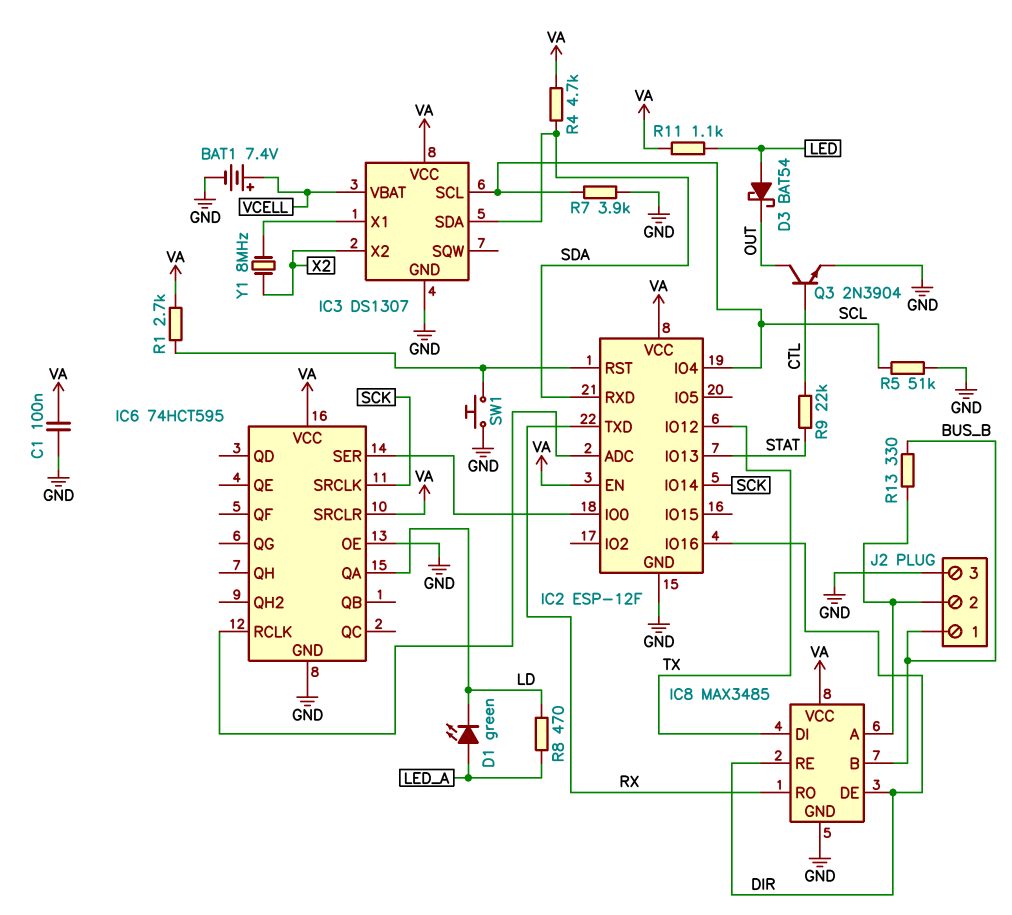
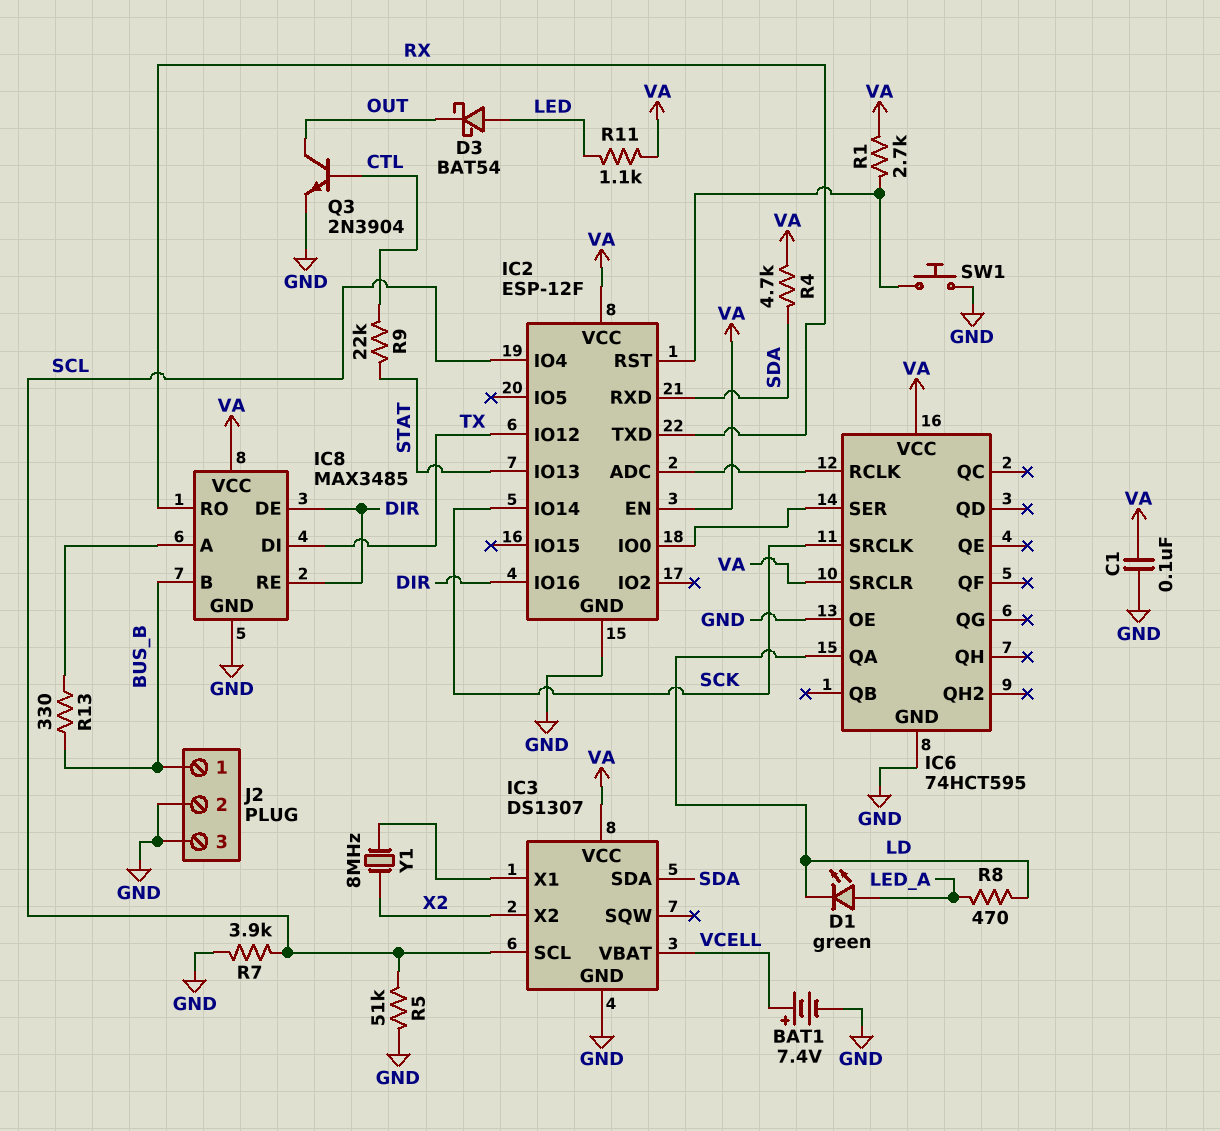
J2 pin 2: IC8/A -> GND

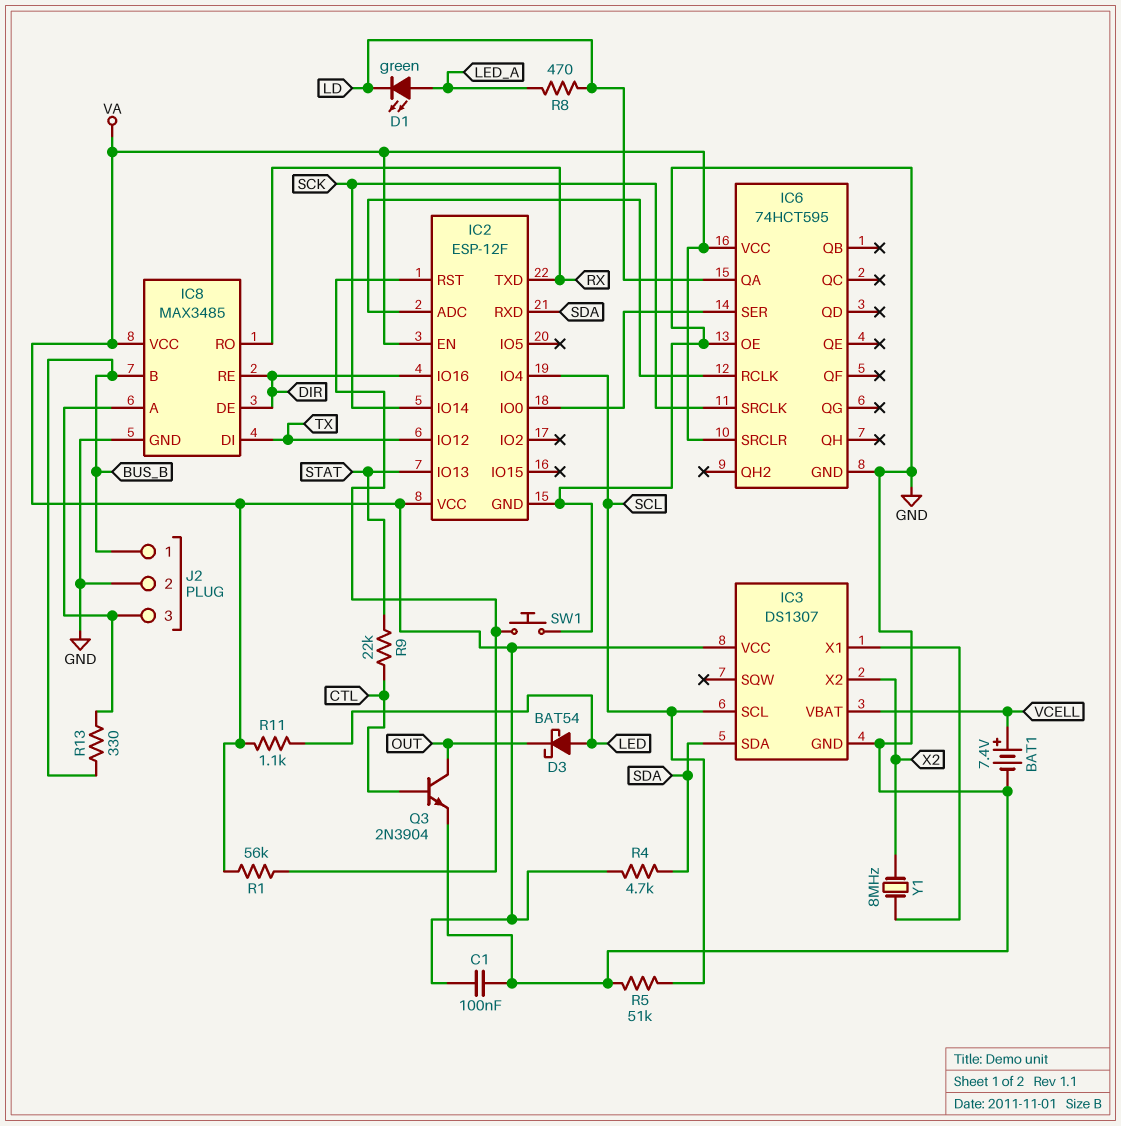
J2 pin 3: GND -> IC8/A
R1: 2.7k (IC2/RST, VA) -> 56k (IC2/RST, VA)
R7: 3.9k (GND, SCL) -> none

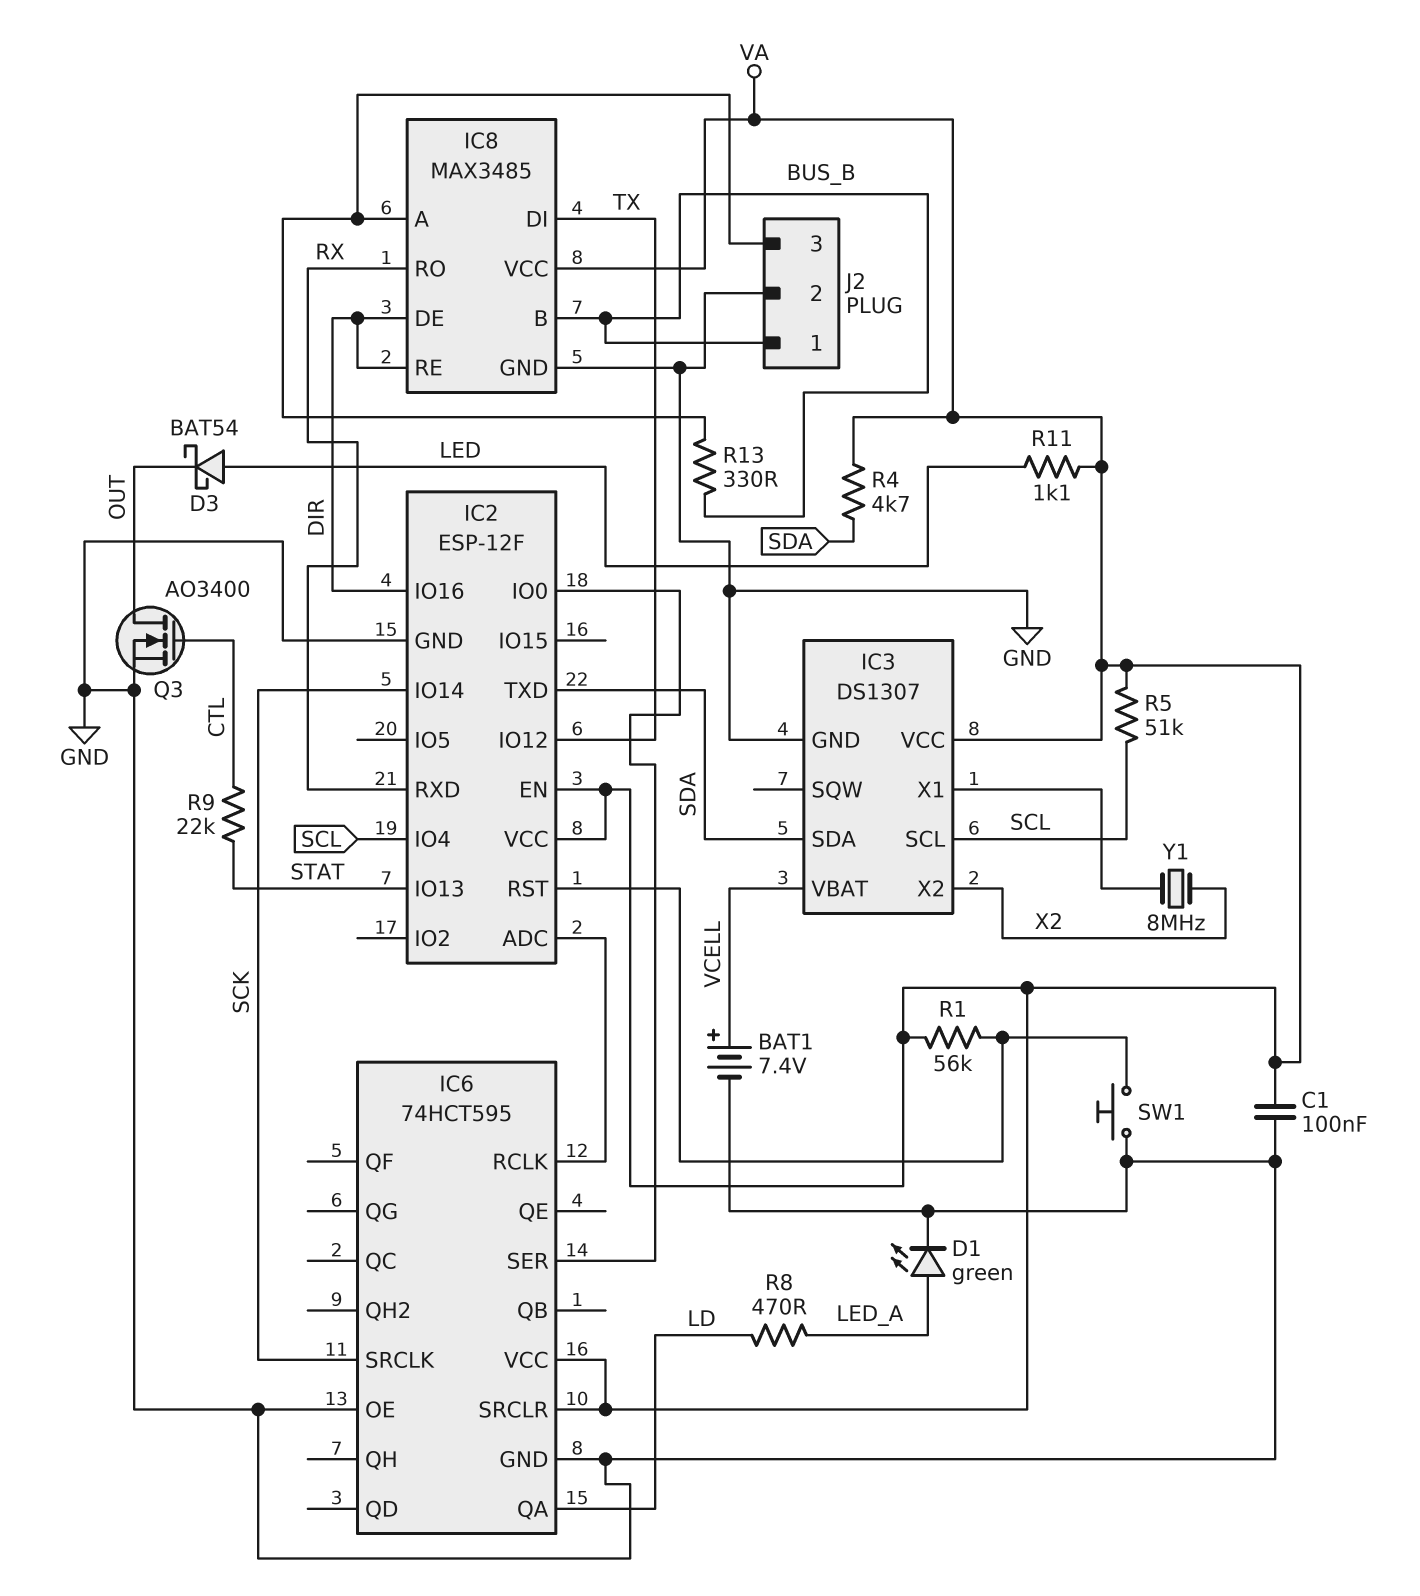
D1: LED green (A LED_A, K LD) -> LED green (A LED_A, K GND)
IC2 pin RXD: SDA -> RX
IC2 pin TXD: RX -> SDA
Q3: NPN 2N3904 (B CTL, C OUT, E GND) -> NMOS AO3400 (G CTL, D OUT, S GND)
R5: 51k (GND, SCL) -> 51k (SCL, VA)

